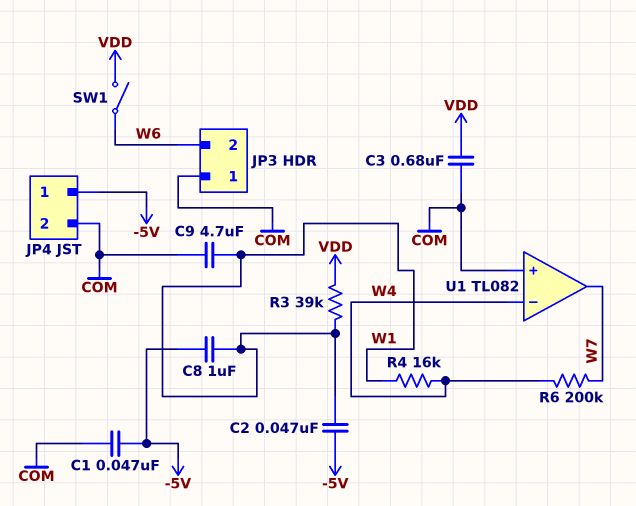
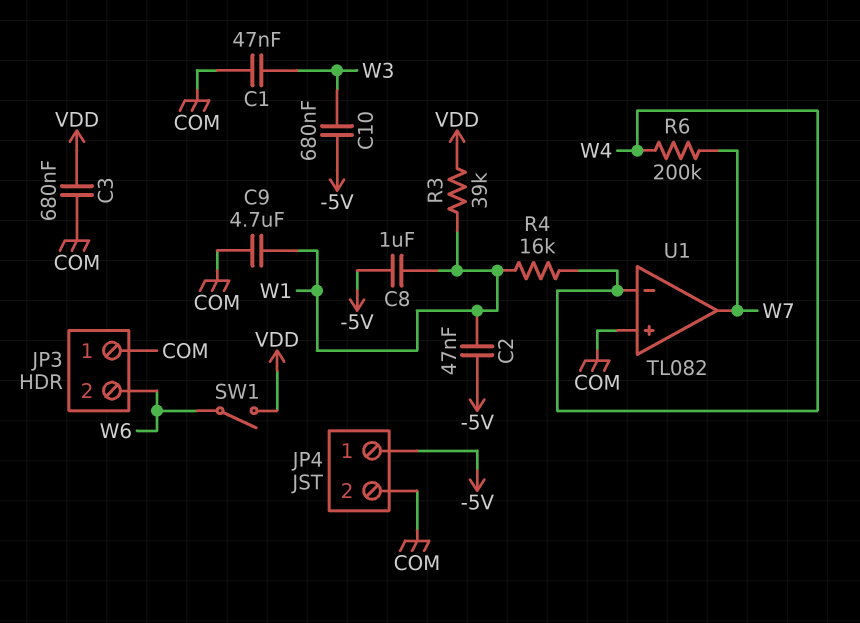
C1: 47nF (-5V, COM) -> 47nF (COM, W3)
C10: none -> 680nF (-5V, W3)

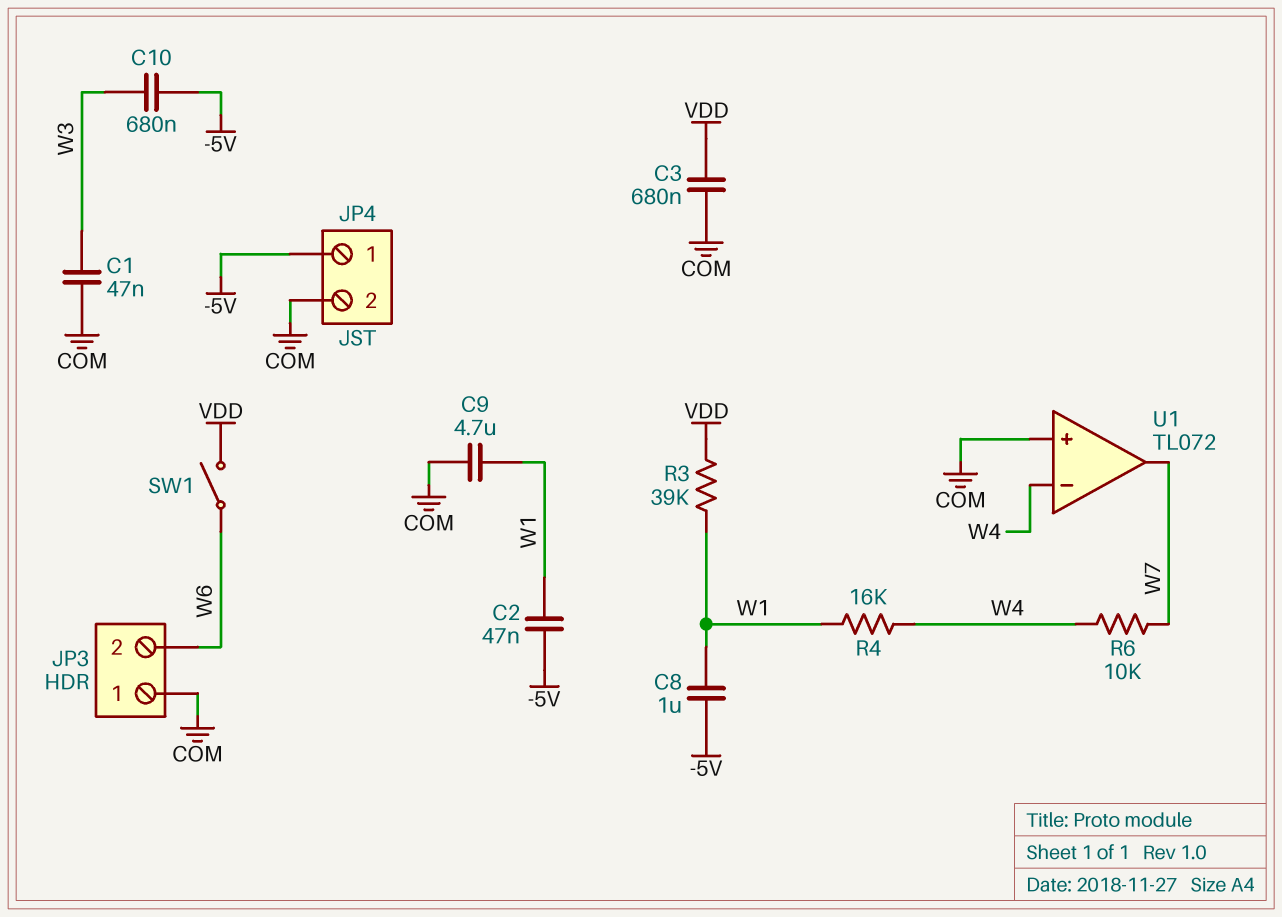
R6: 200k (W4, W7) -> 10k (W4, W7)
U1: TL082 -> TL072

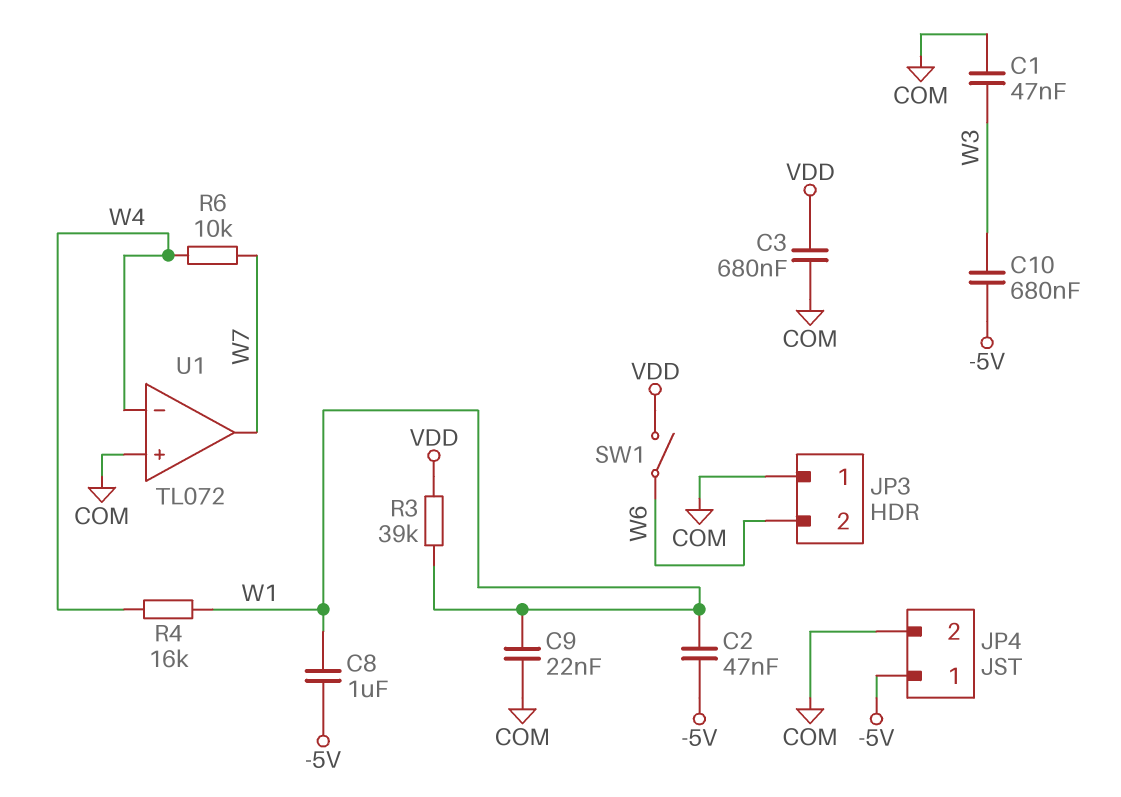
C9: 4.7uF (COM, W1) -> 22nF (COM, W1)

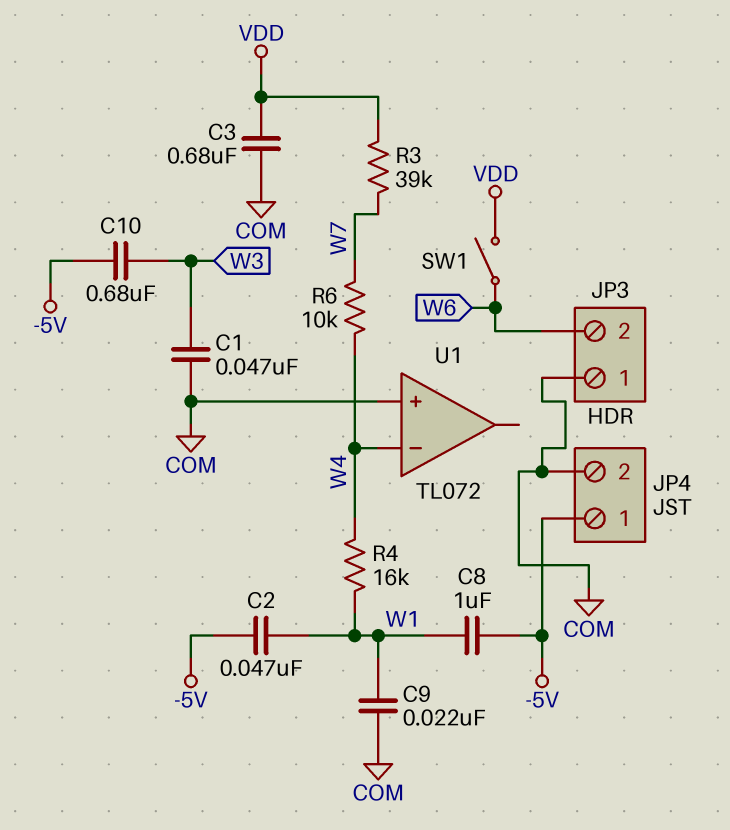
R3: 39k (VDD, W1) -> 39k (VDD, W7)
U1 pin out: W7 -> none

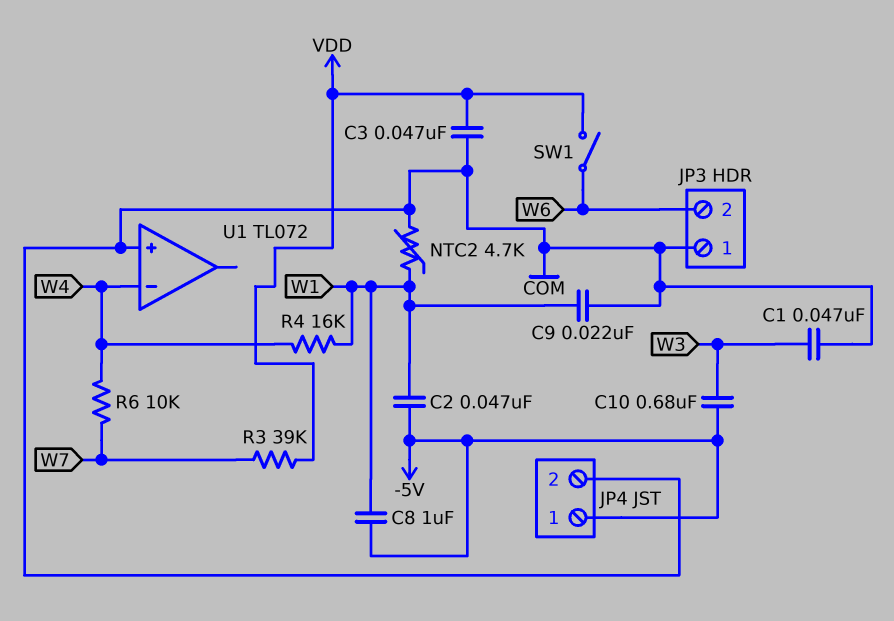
C3: 680nF (COM, VDD) -> 47nF (COM, VDD)
NTC2: none -> 4.7k (COM, W1)

